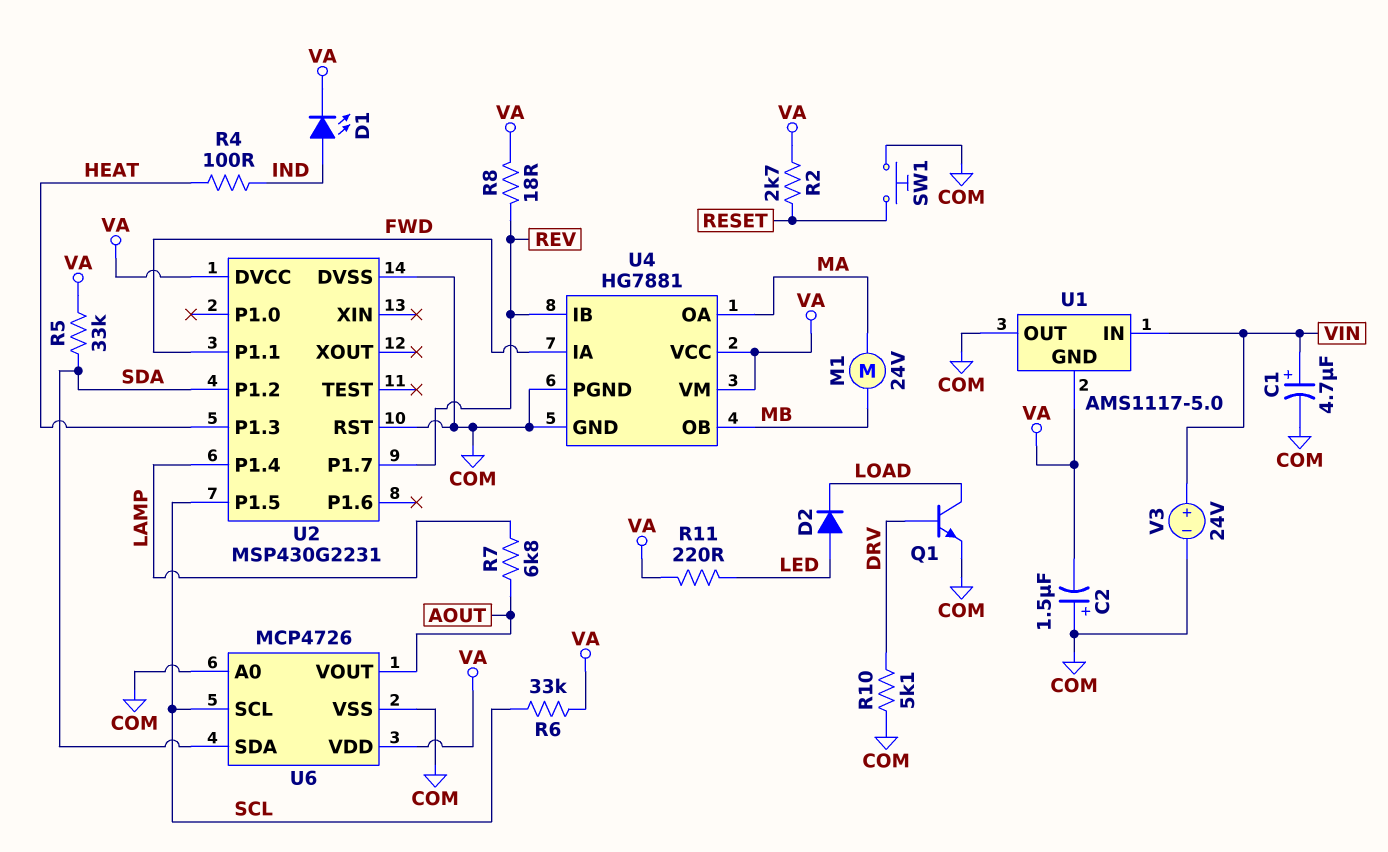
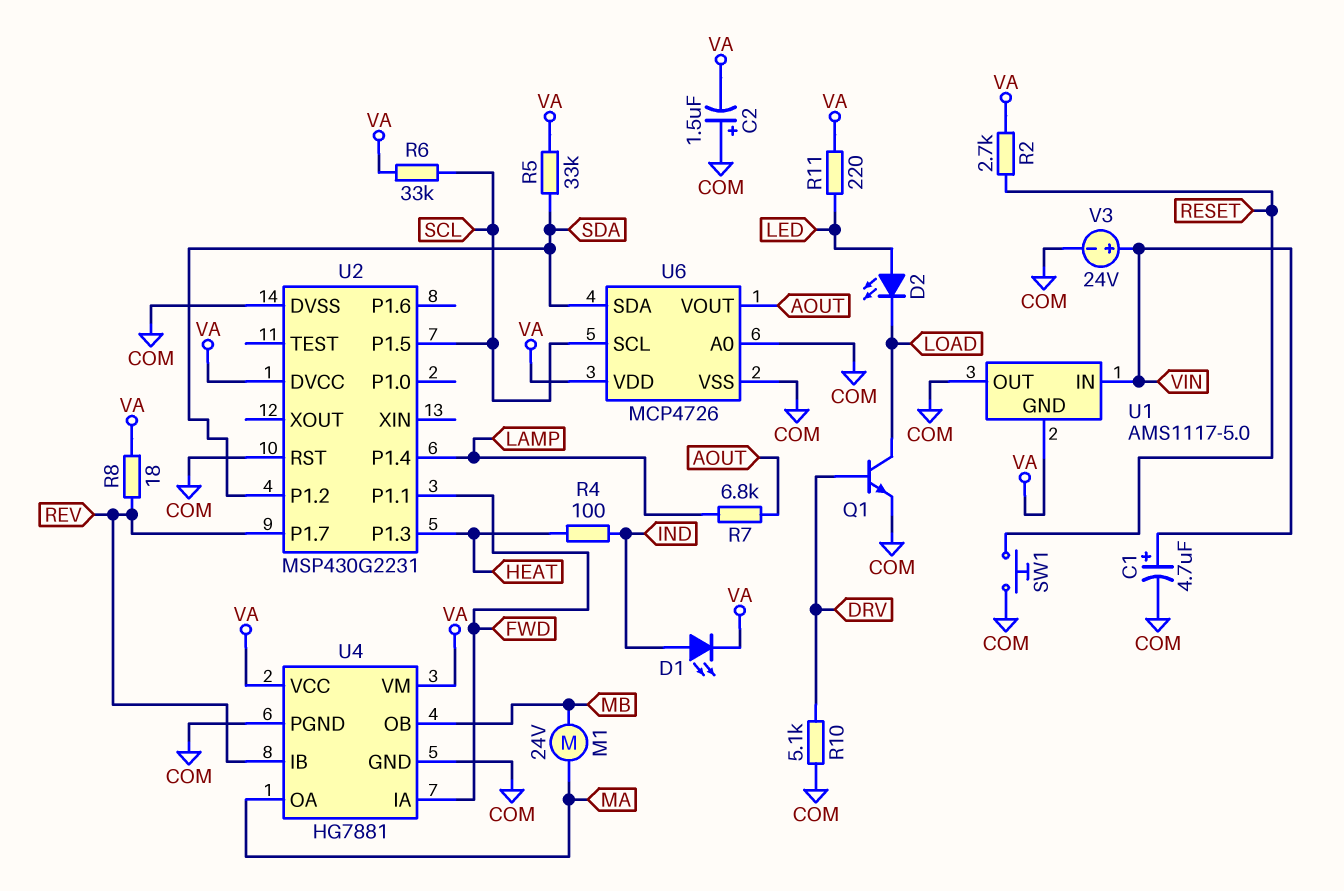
D2: diode (A LED, K LOAD) -> LED (A LED, K LOAD)

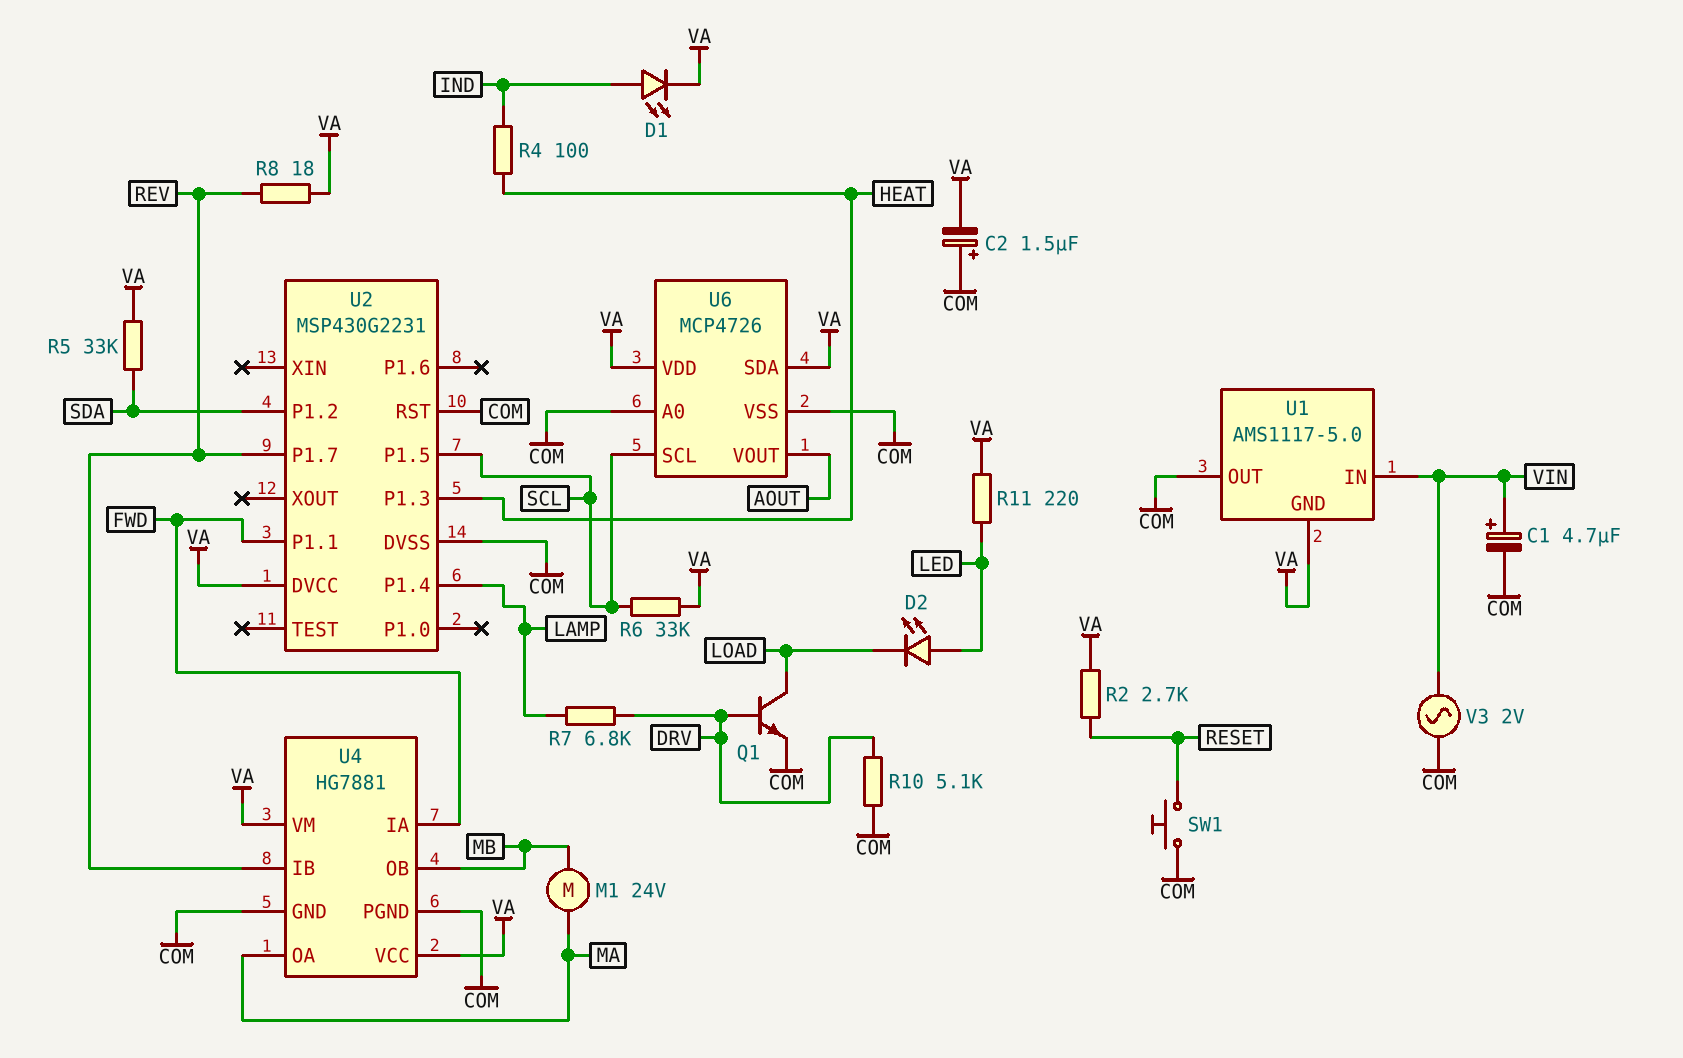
R7: 6.8k (AOUT, LAMP) -> 6.8k (DRV, LAMP)
U6 pin SDA: SDA -> VA
V3: 24V (plus VIN, minus COM) -> AC 2V (COM, VIN)

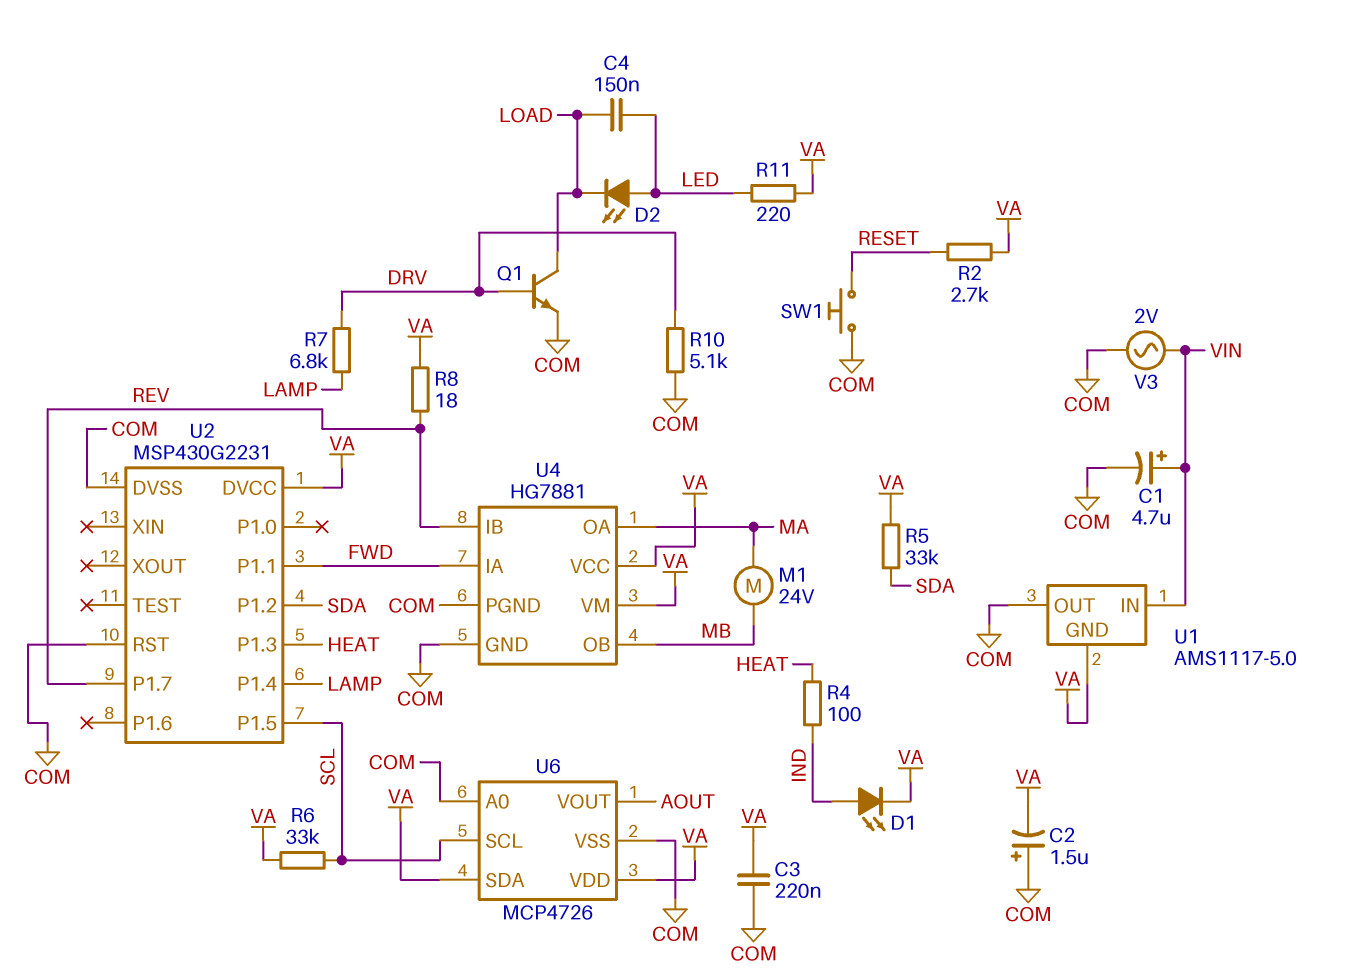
C3: none -> 220nF (COM, VA)
C4: none -> 150nF (LED, LOAD)

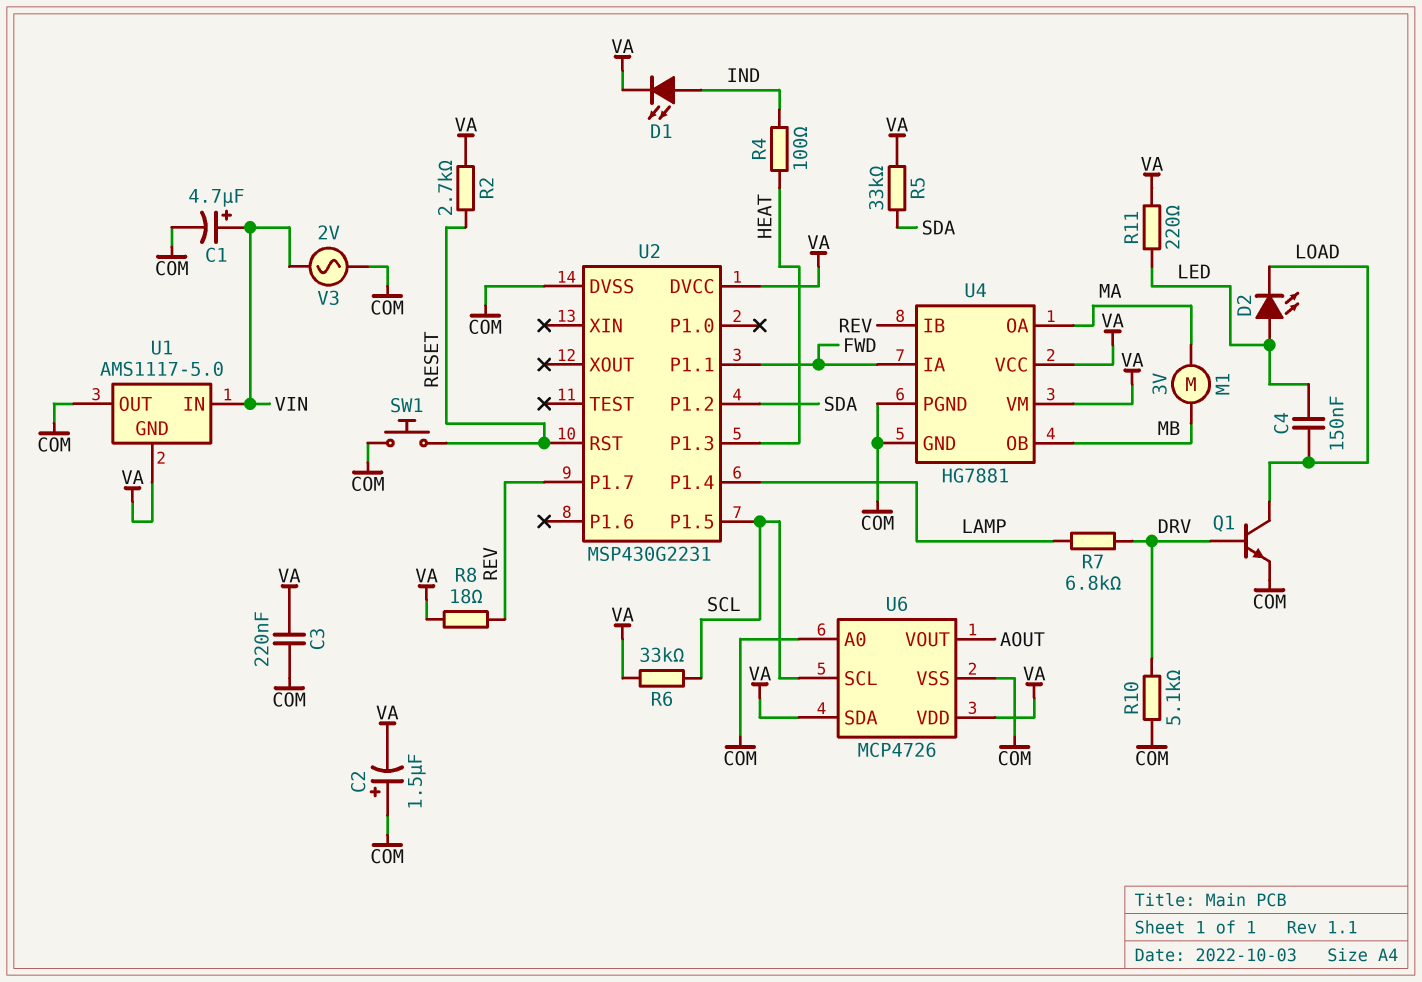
M1: motor 24V (MA, MB) -> motor 3V (MA, MB)
U2 pin RST: COM -> RESET

